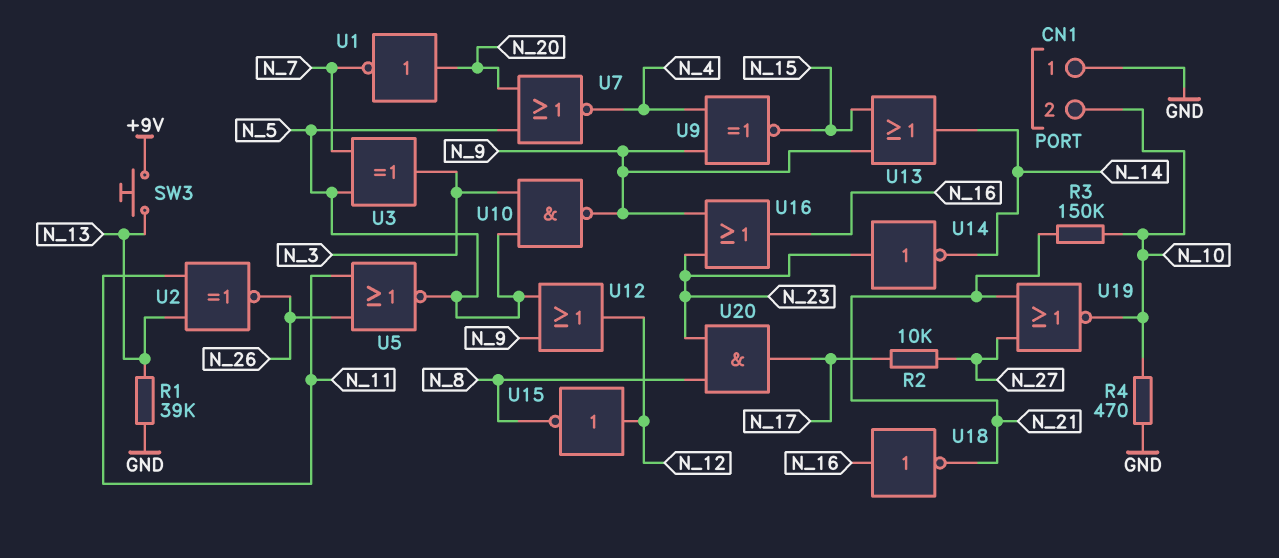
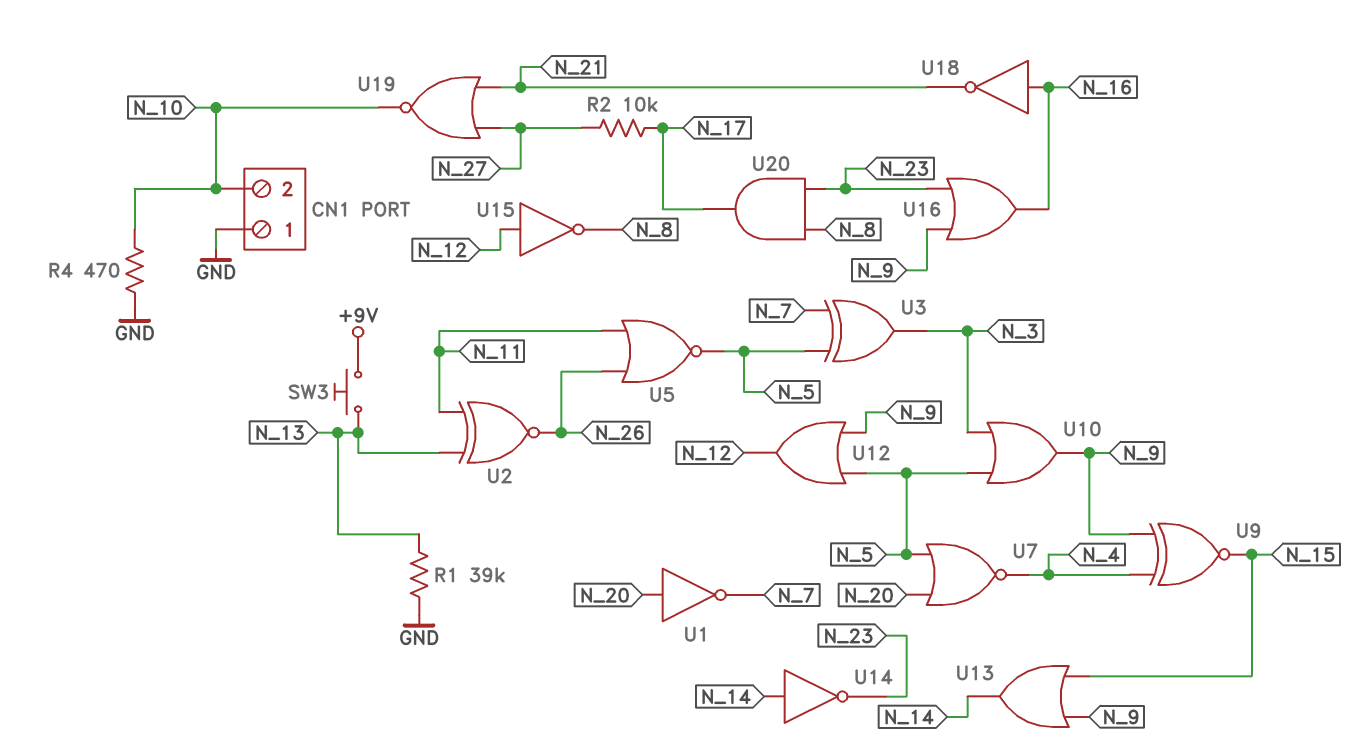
R3: 150k (N_10, N_21) -> none
U10: NAND (in N_3, in N_5, out N_9) -> OR (in N_3, in N_5, out N_9)
U14: NOT (in N_23, out N_14) -> NOT (in N_14, out N_23)

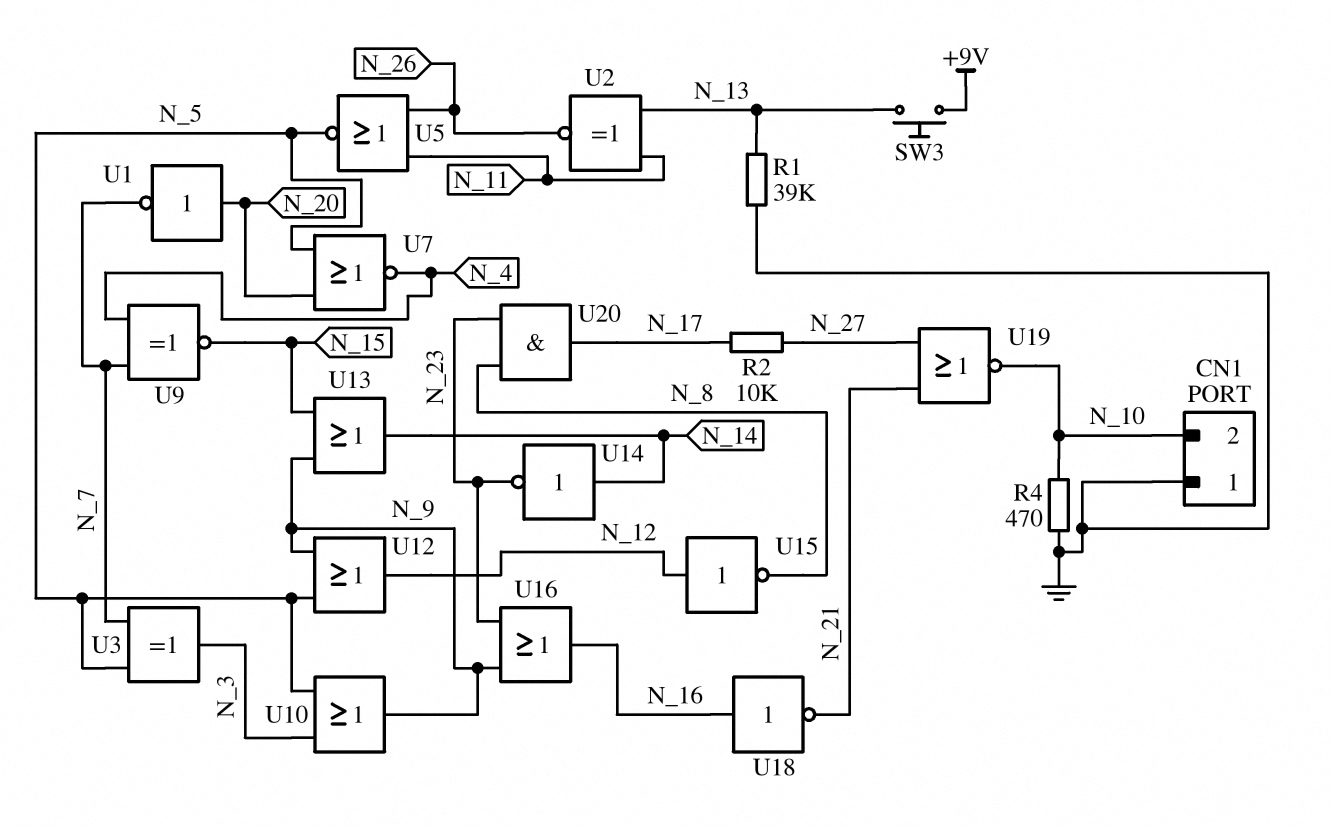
U9: XNOR (in N_4, in N_9, out N_15) -> XNOR (in N_4, in N_7, out N_15)

